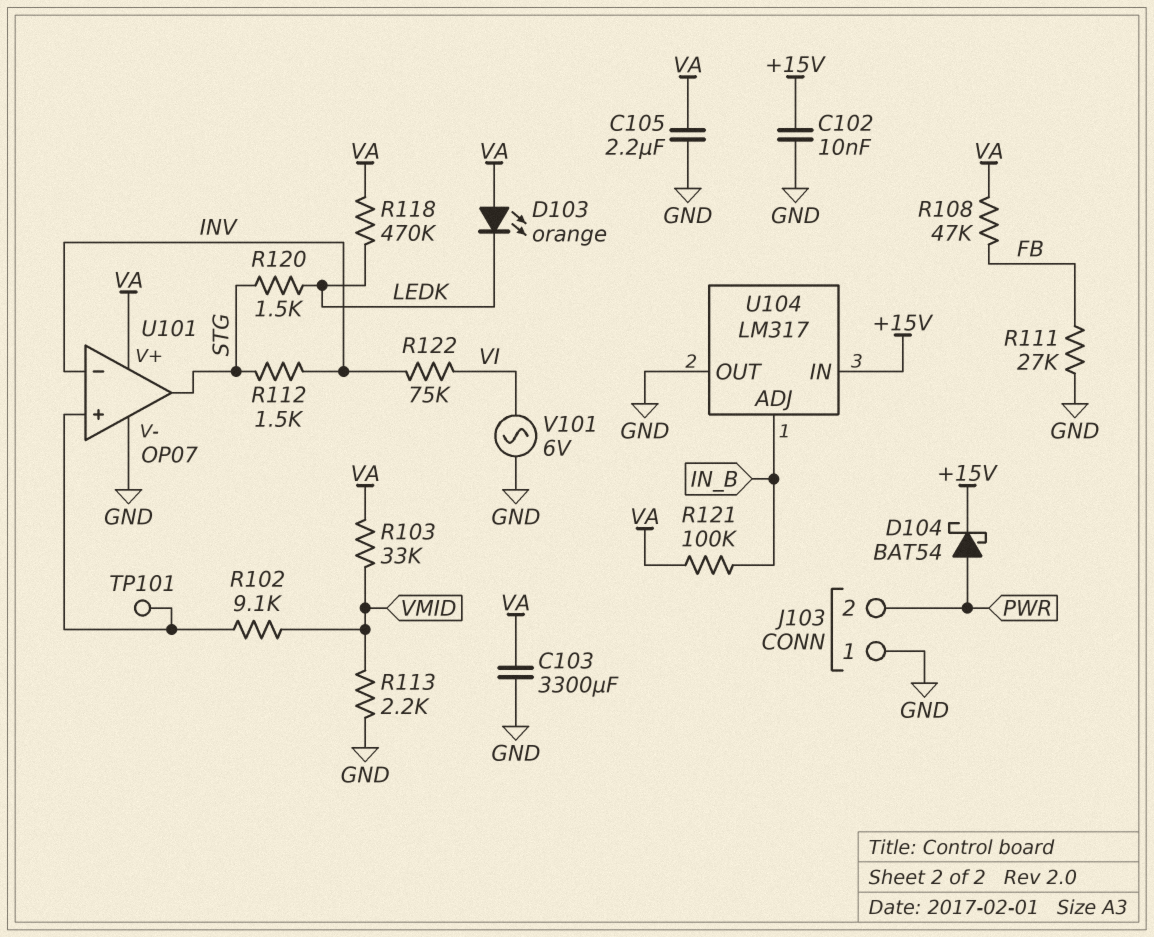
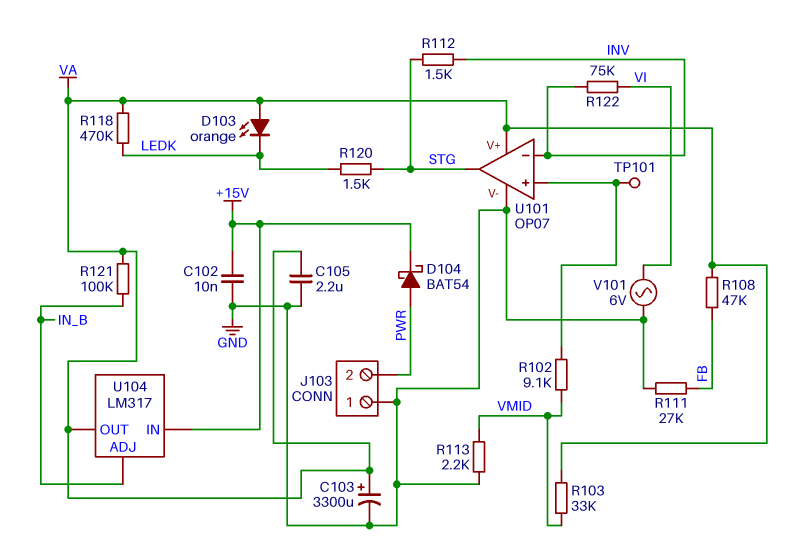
C103: 3300uF (GND, VA) -> 3300uF (plus VA, minus GND)
U104 pin OUT: GND -> VA

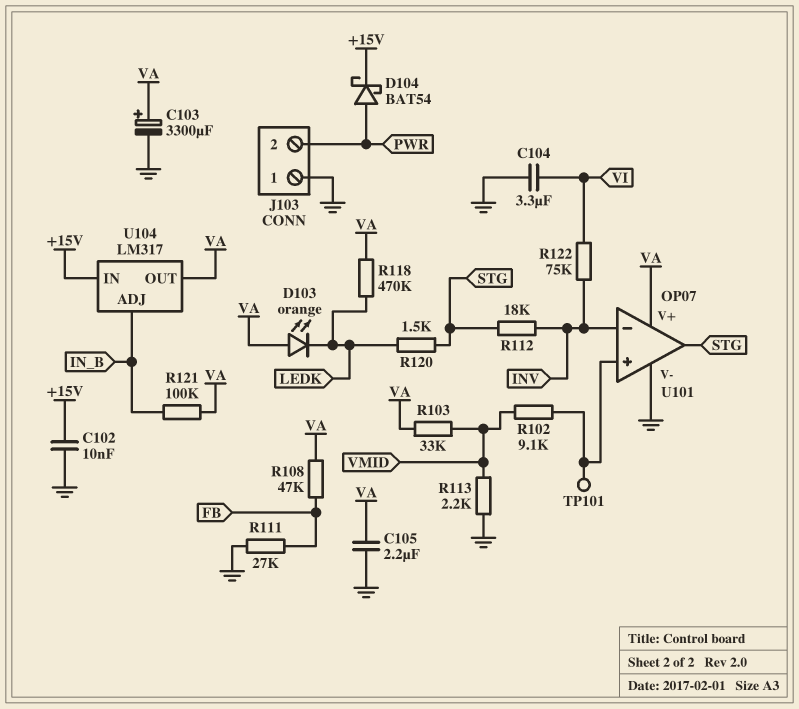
C104: none -> 3.3uF (GND, VI)
R112: 1.5k (INV, STG) -> 18k (INV, STG)
V101: AC 6V (GND, VI) -> none

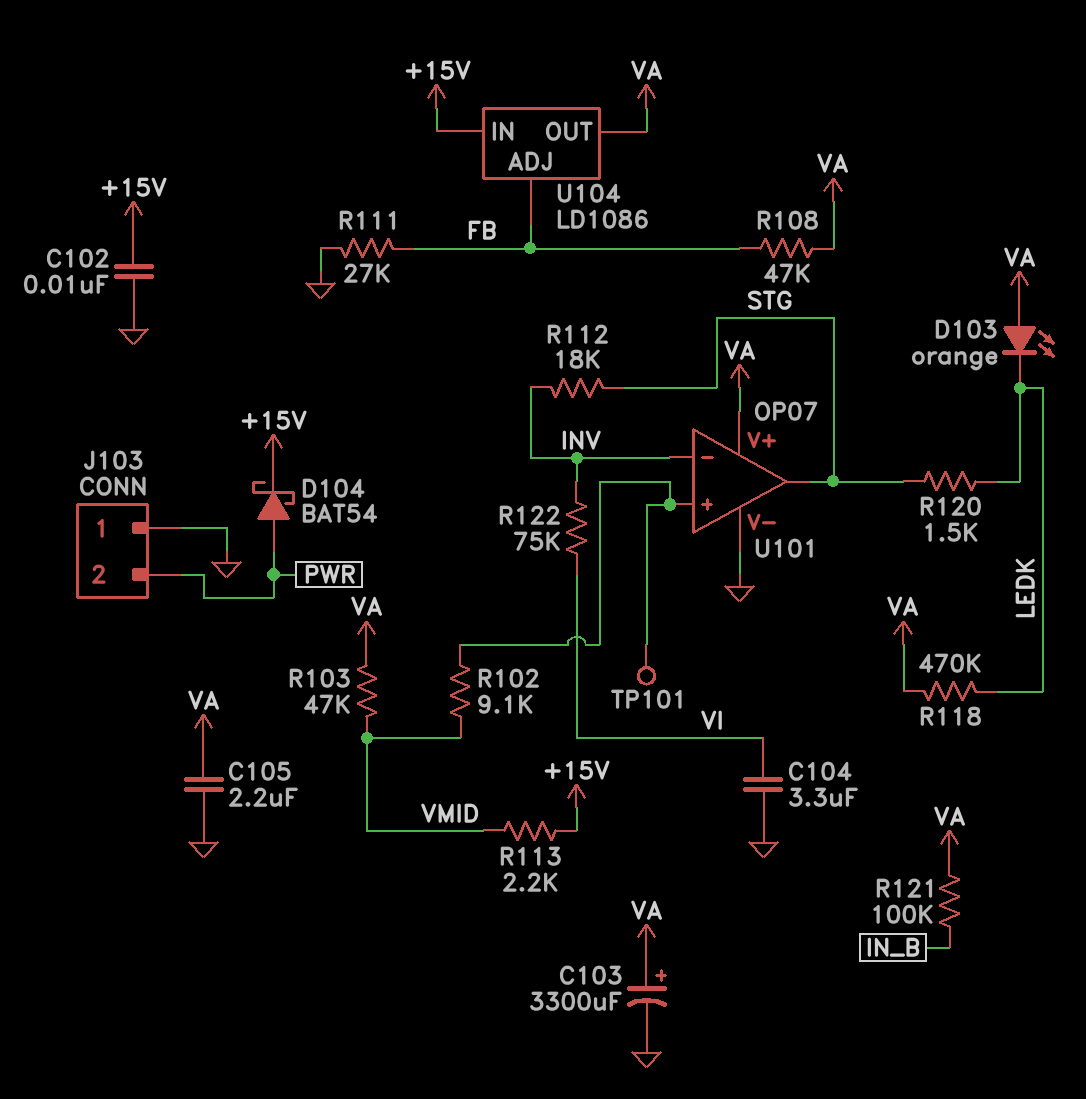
R103: 33k (VA, VMID) -> 47k (VA, VMID)
R113: 2.2k (GND, VMID) -> 2.2k (+15V, VMID)
U104: LM317 -> LD1086
U104 pin ADJ: IN_B -> FB

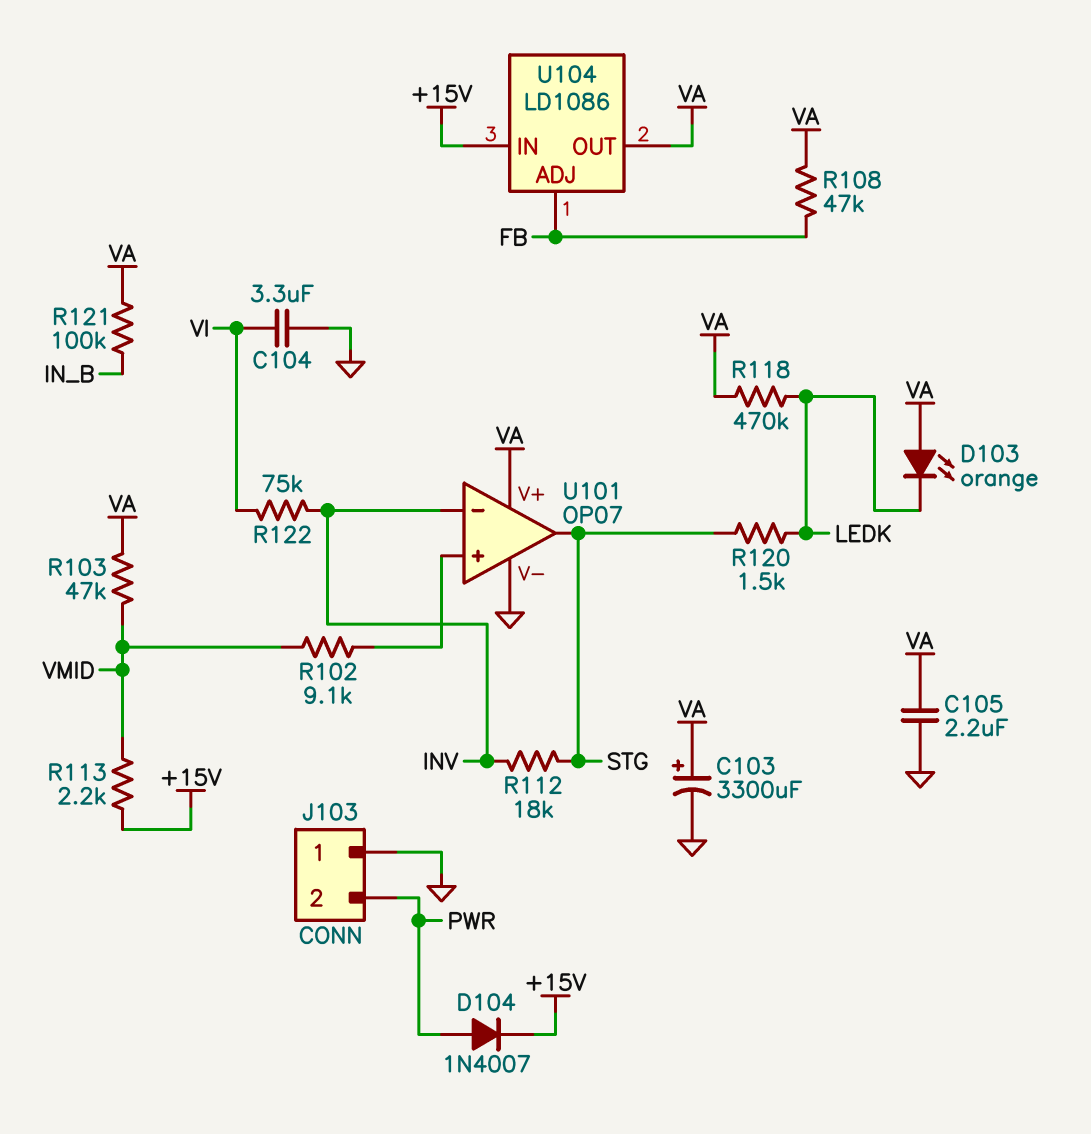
C102: 10nF (+15V, GND) -> none
D104: schottky BAT54 (A PWR, K +15V) -> diode 1N4007 (A PWR, K +15V)
R111: 27k (FB, GND) -> none
TP101: test point (U101/in+) -> none

